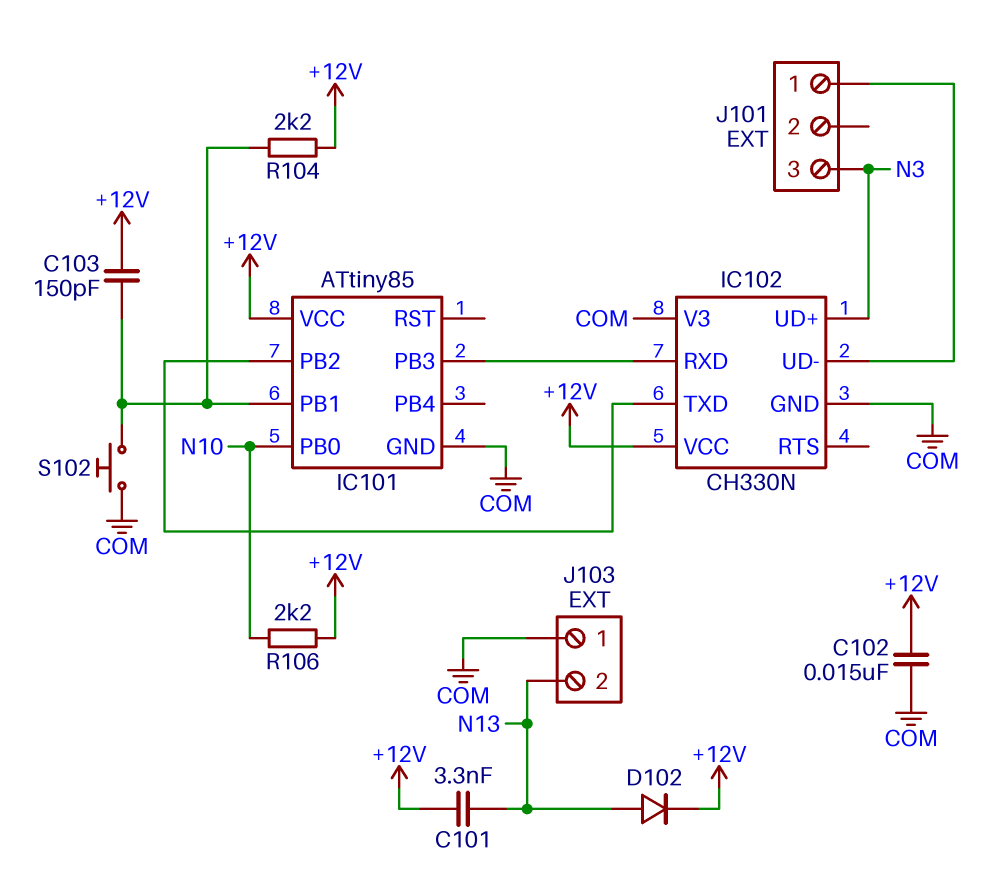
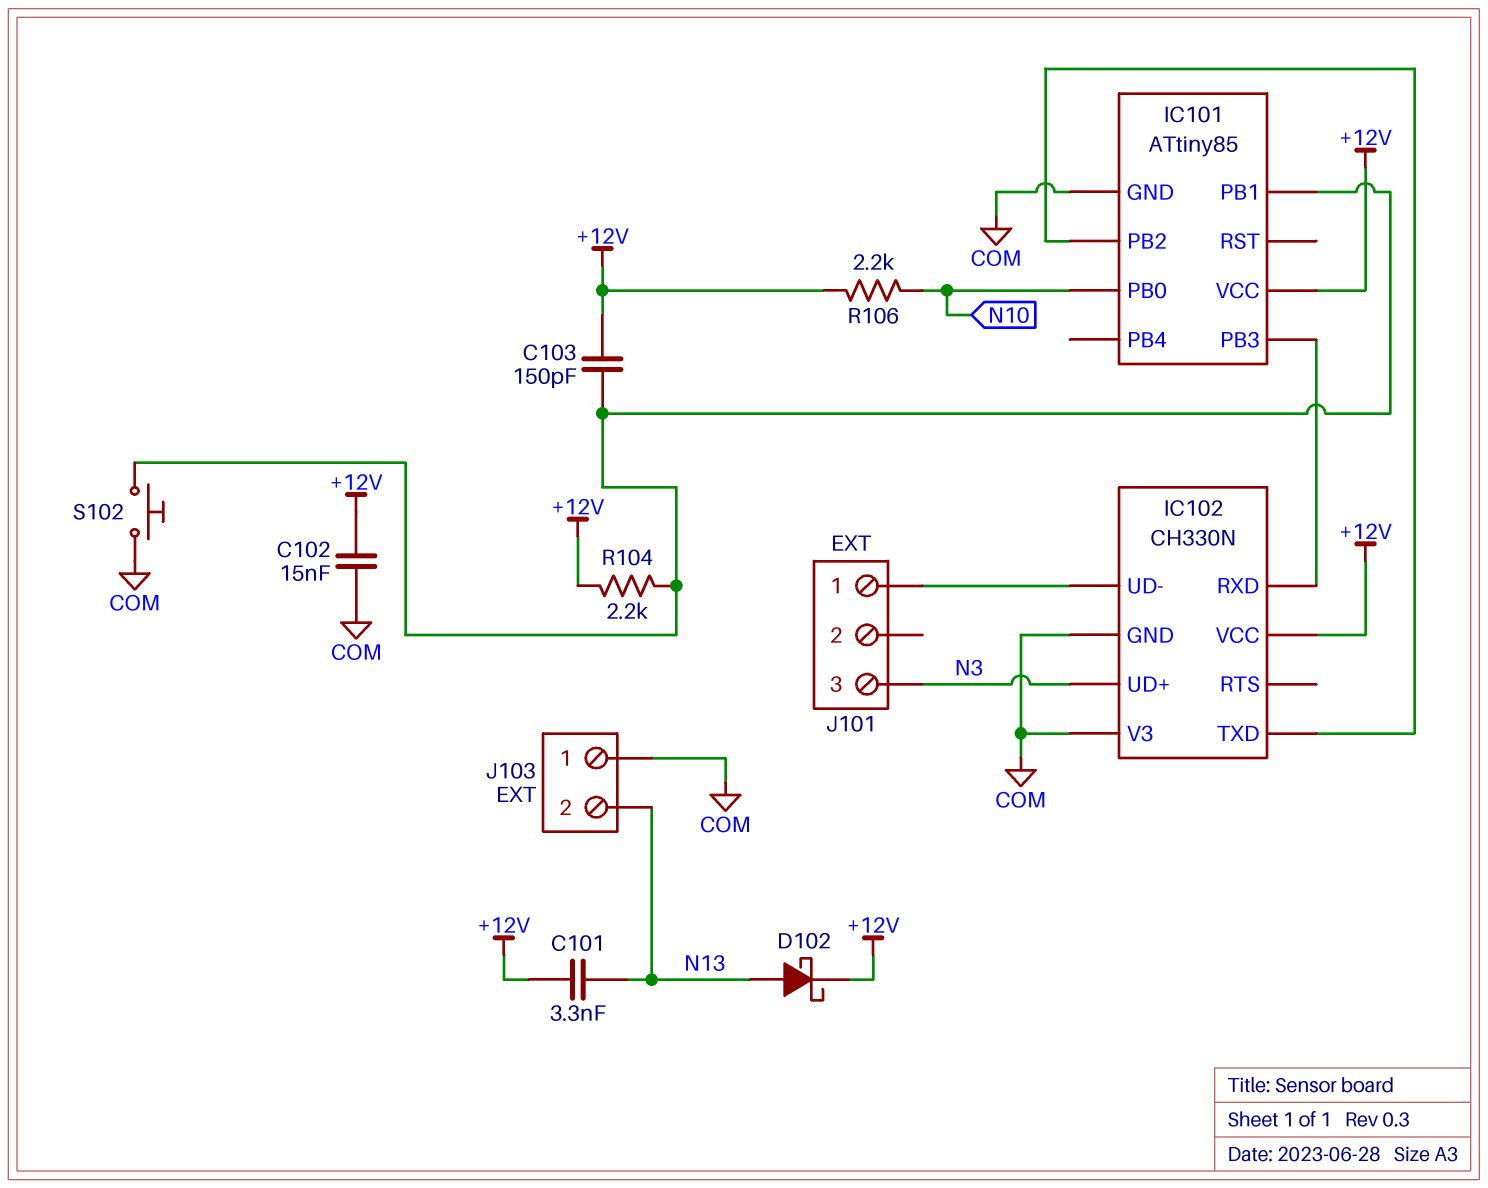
D102: diode (A N13, K +12V) -> schottky (A N13, K +12V)

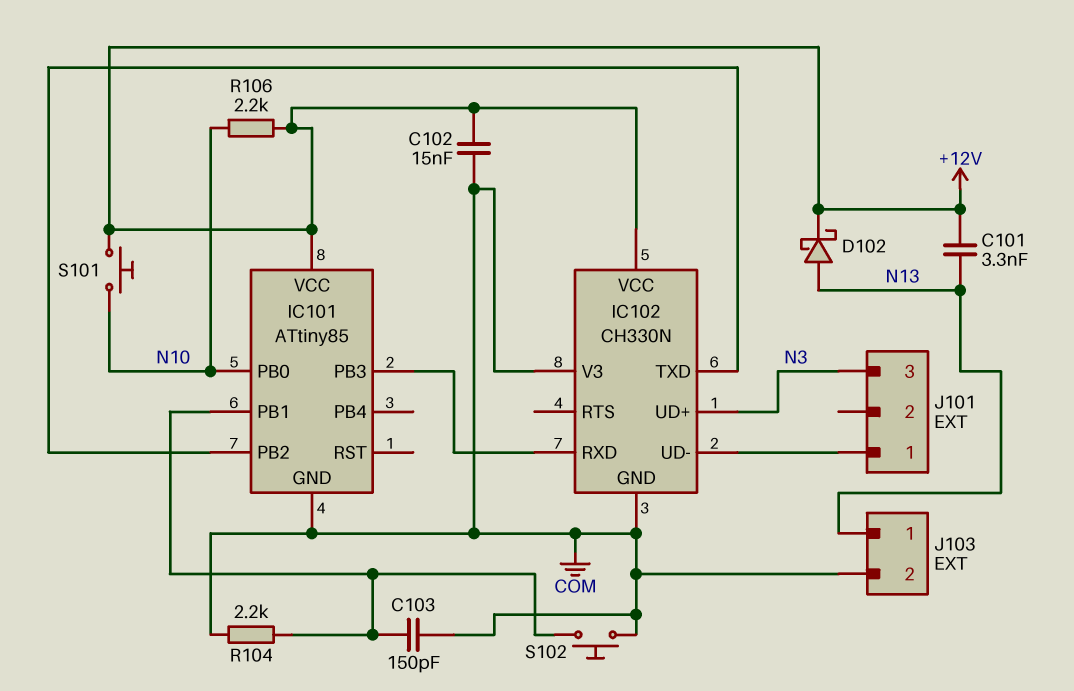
C103: 150pF (+12V, IC101/PB1) -> 150pF (COM, IC101/PB1)
J103 pin 1: COM -> N13
J103 pin 2: N13 -> COM
R104: 2.2k (+12V, IC101/PB1) -> 2.2k (COM, IC101/PB1)
S101: none -> button (+12V, N10)

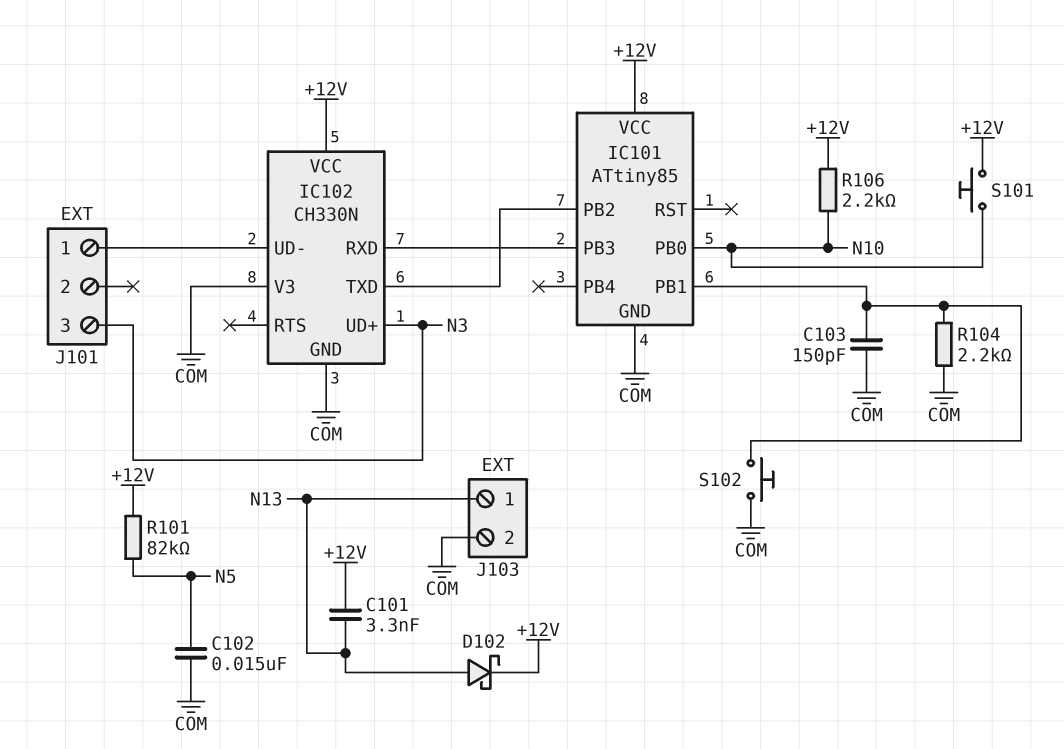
C102: 15nF (+12V, COM) -> 15nF (COM, N5)
R101: none -> 82k (+12V, N5)

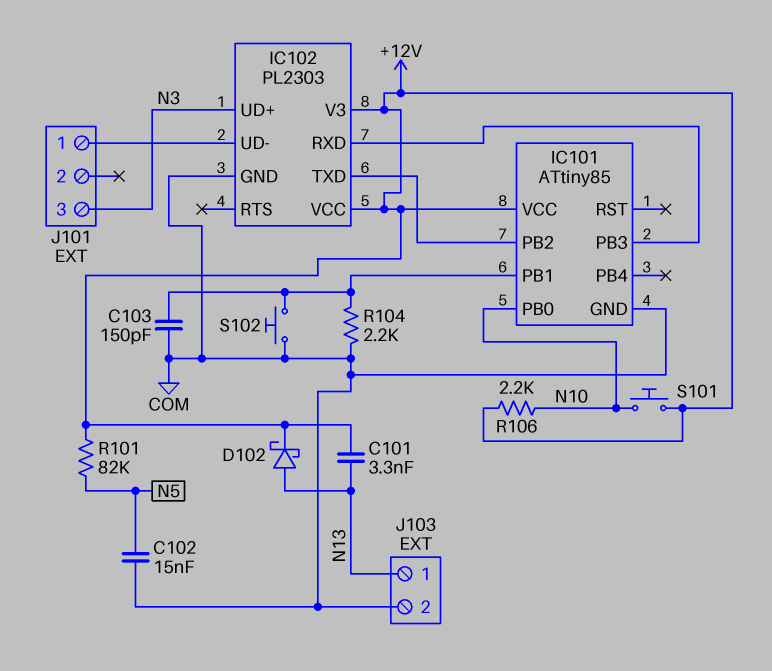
IC102: CH330N -> PL2303
IC102 pin V3: COM -> +12V

